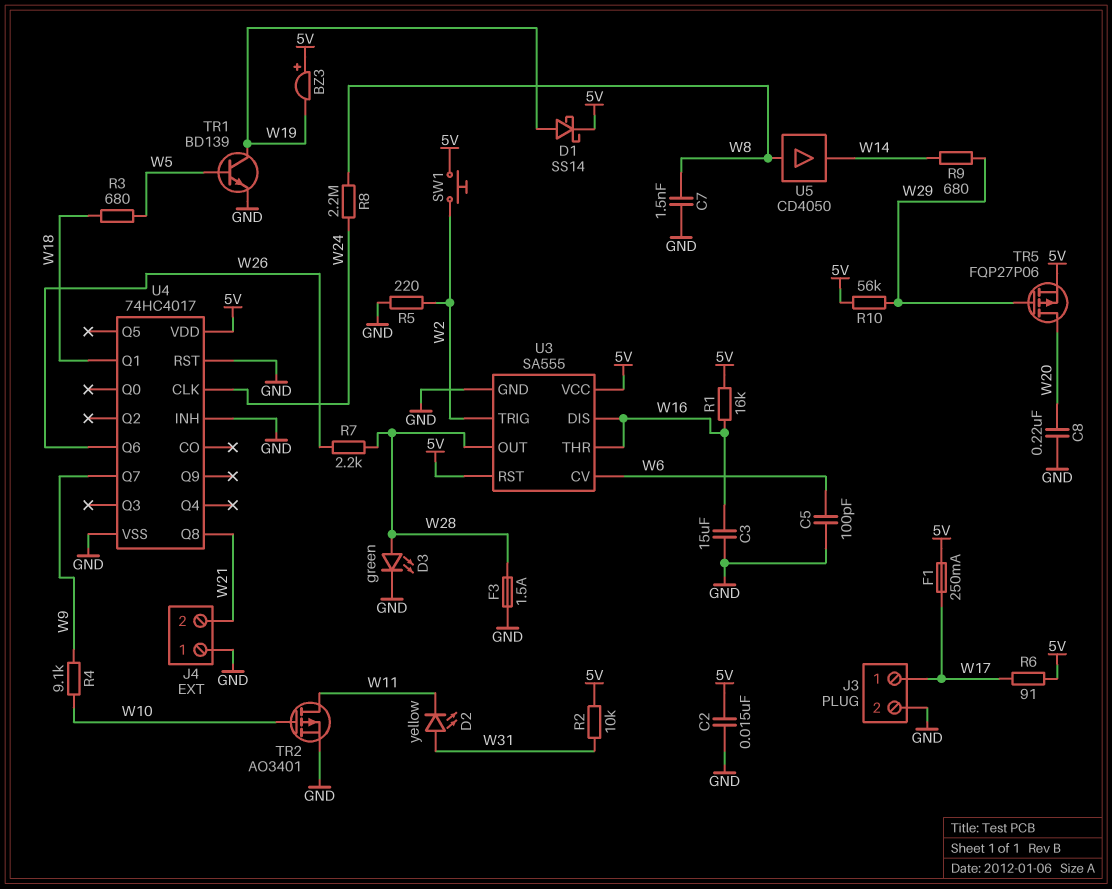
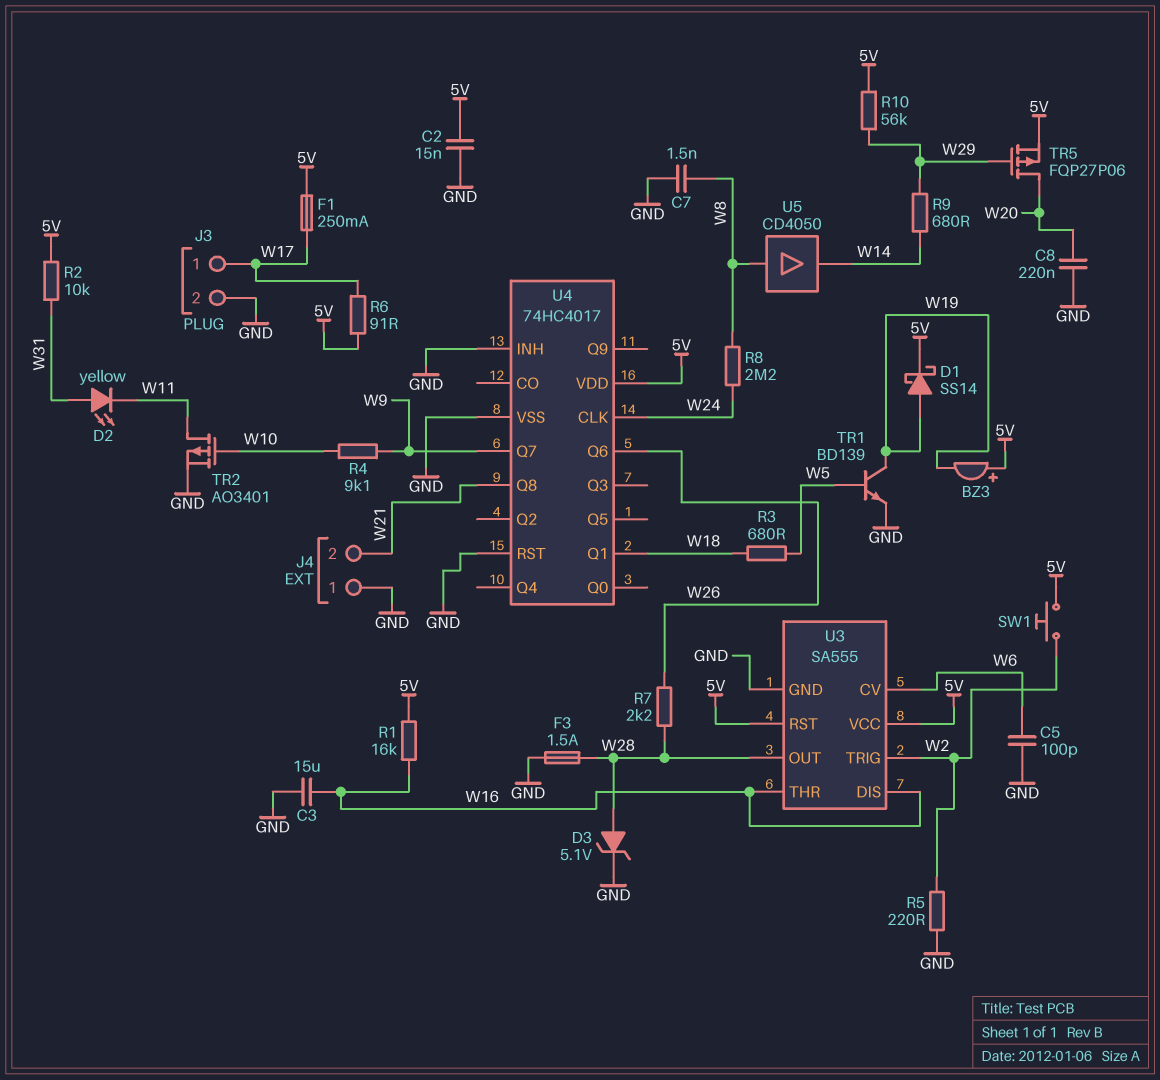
D3: LED green (A W28, K GND) -> zener 5.1V (A W28, K GND)

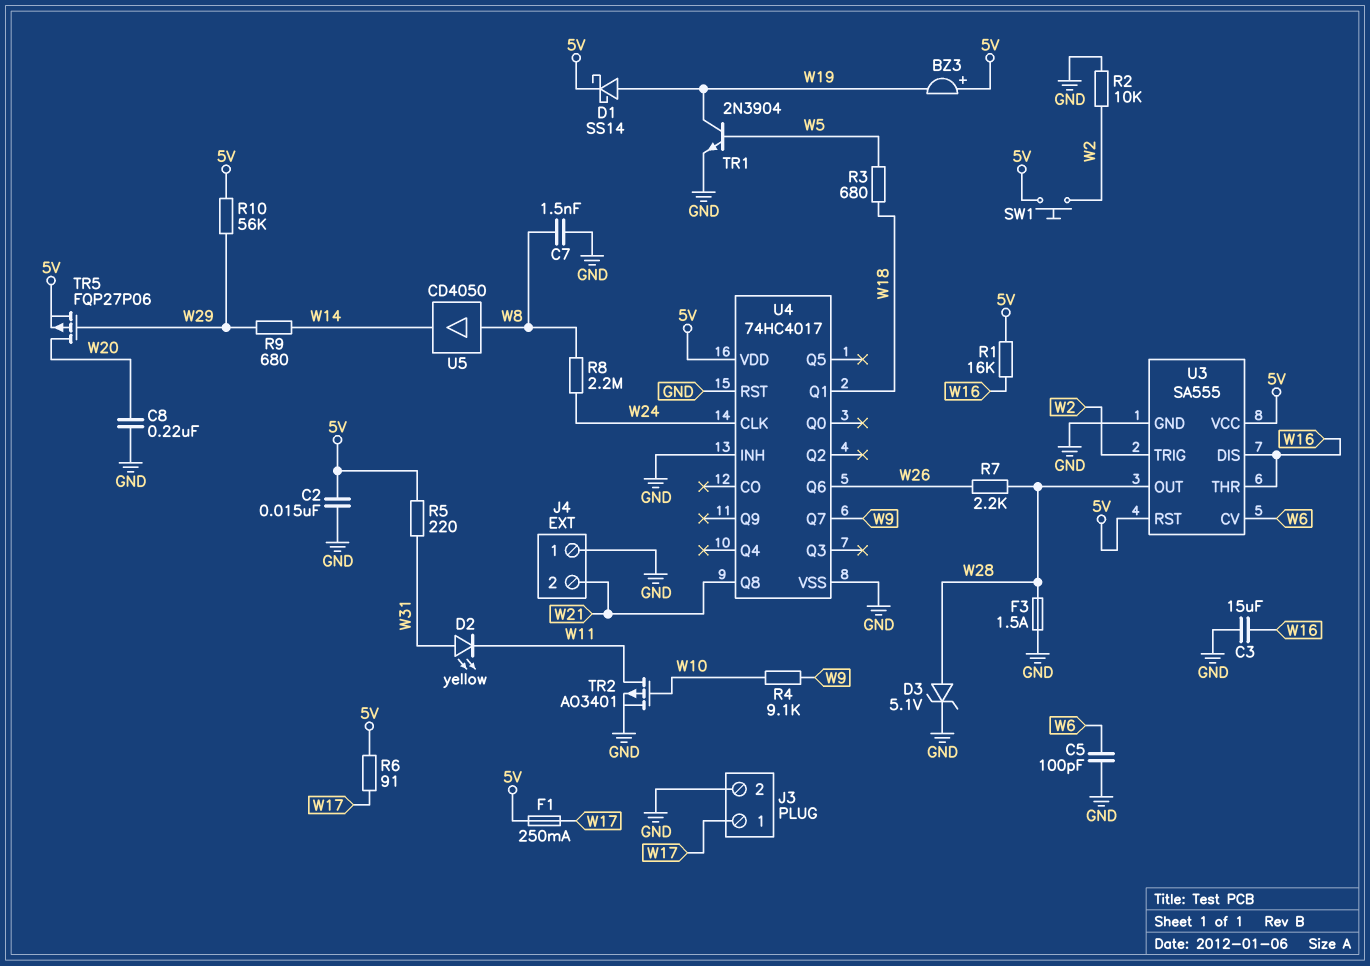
R2: 10k (5V, W31) -> 10k (GND, W2)
R5: 220 (GND, W2) -> 220 (5V, W31)
TR1: NPN BD139 (B W5, C W19, E GND) -> NPN 2N3904 (B W5, C W19, E GND)

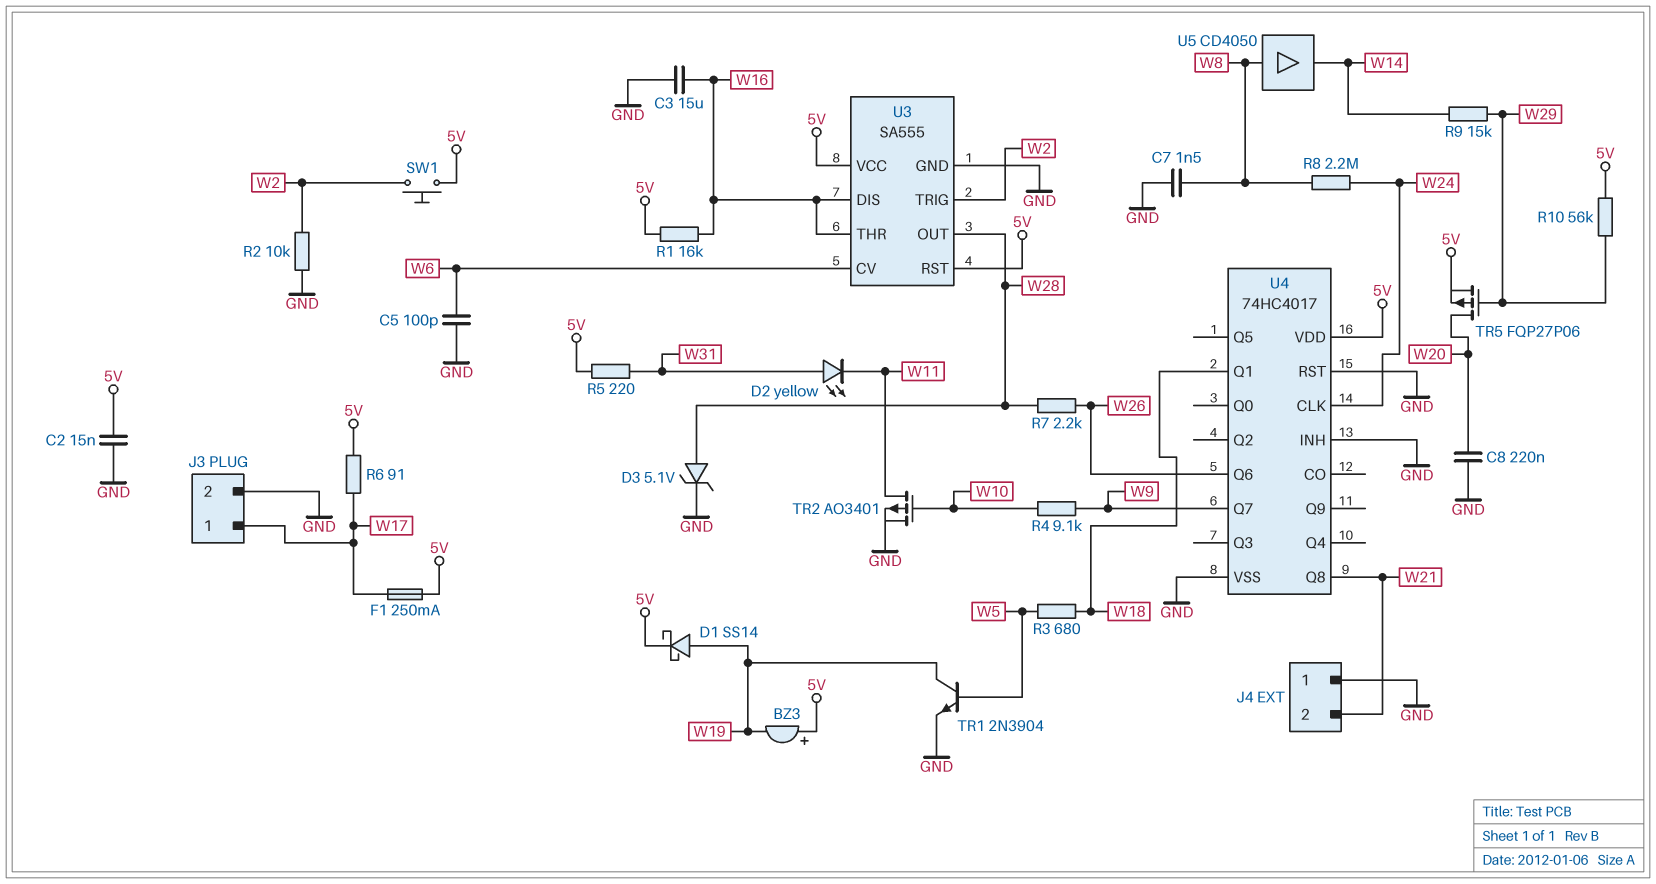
F3: 1.5A (GND, W28) -> none
R9: 680 (W14, W29) -> 15k (W14, W29)

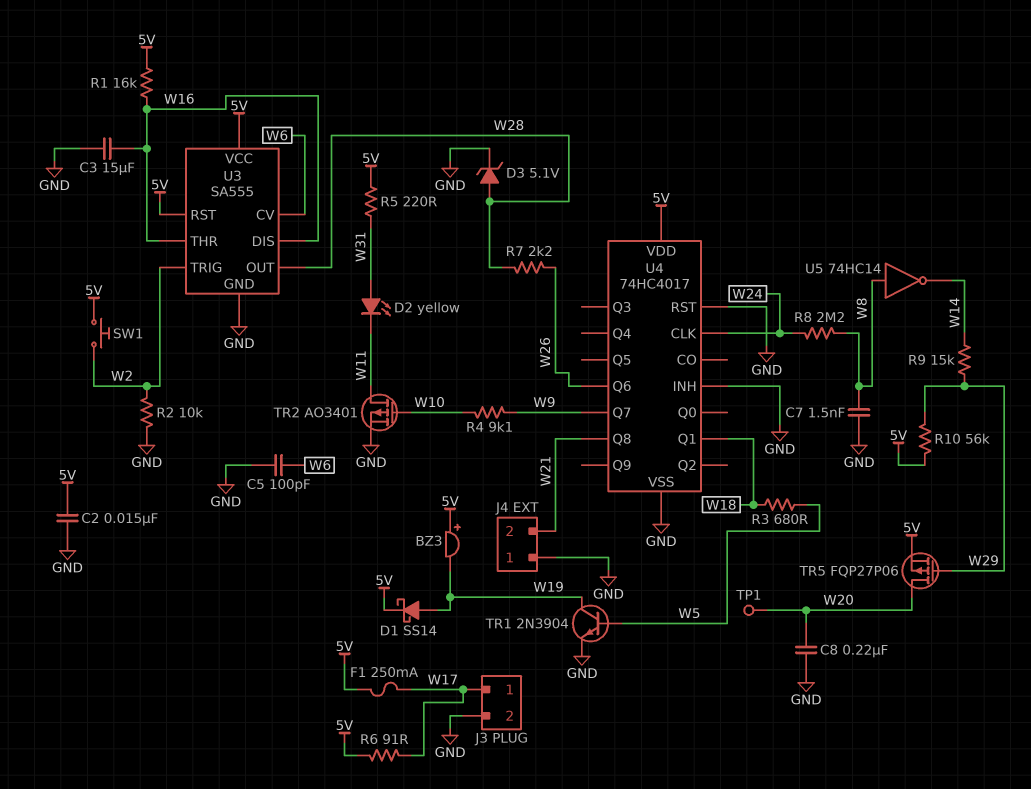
TP1: none -> test point (W20)
U5: buffer CD4050 (in W8, out W14) -> NOT 74HC14 (in W8, out W14)

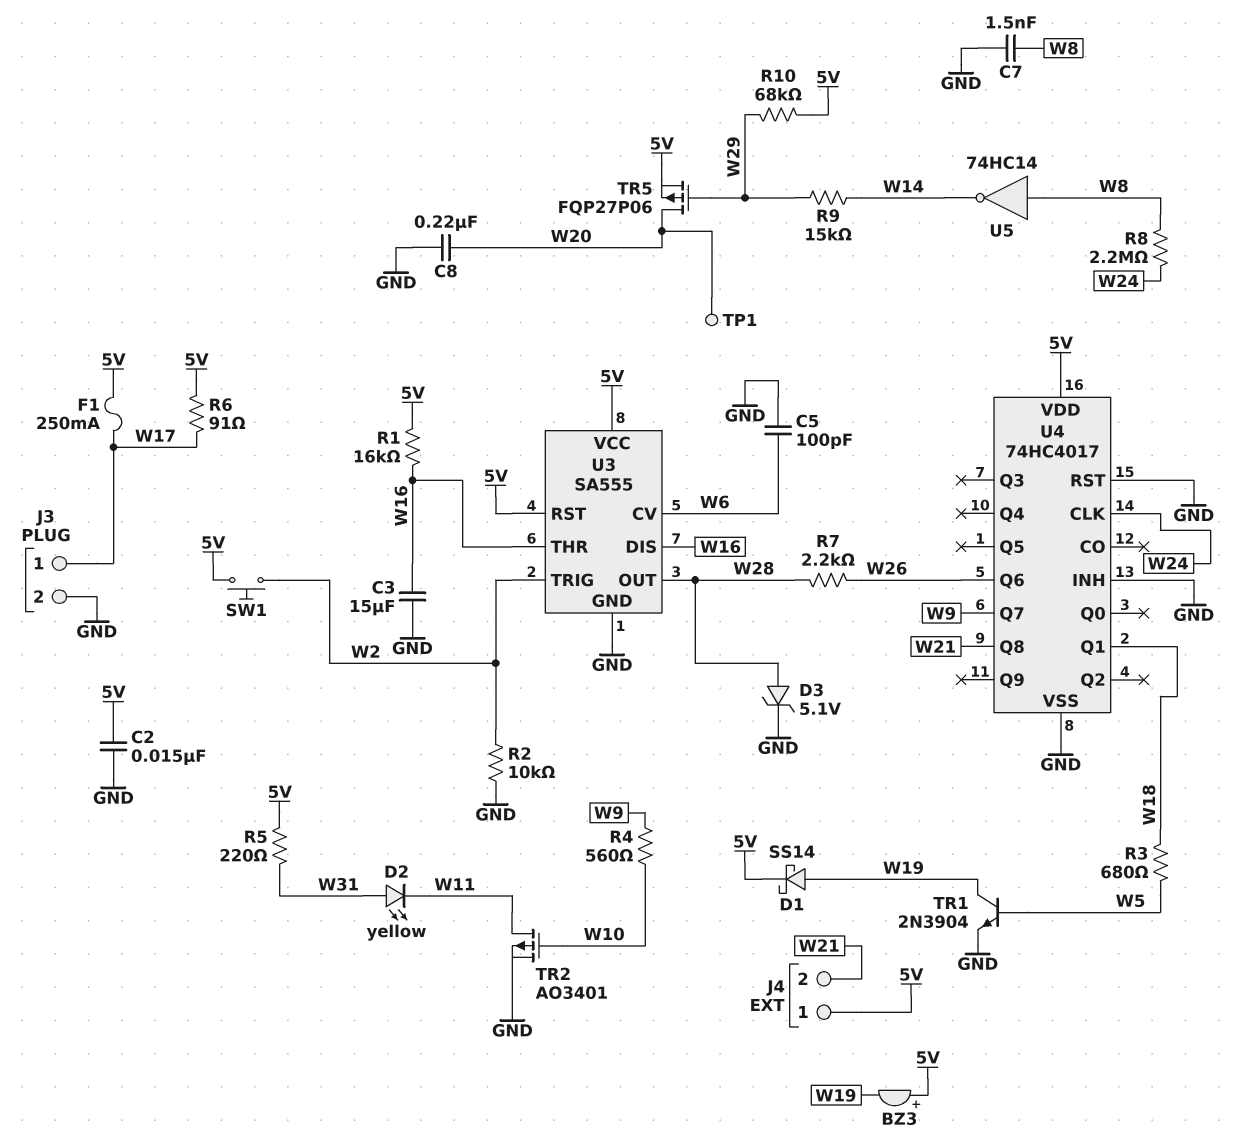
J4 pin 1: GND -> 5V
R4: 9.1k (W9, W10) -> 560 (W9, W10)
R10: 56k (5V, W29) -> 68k (5V, W29)

